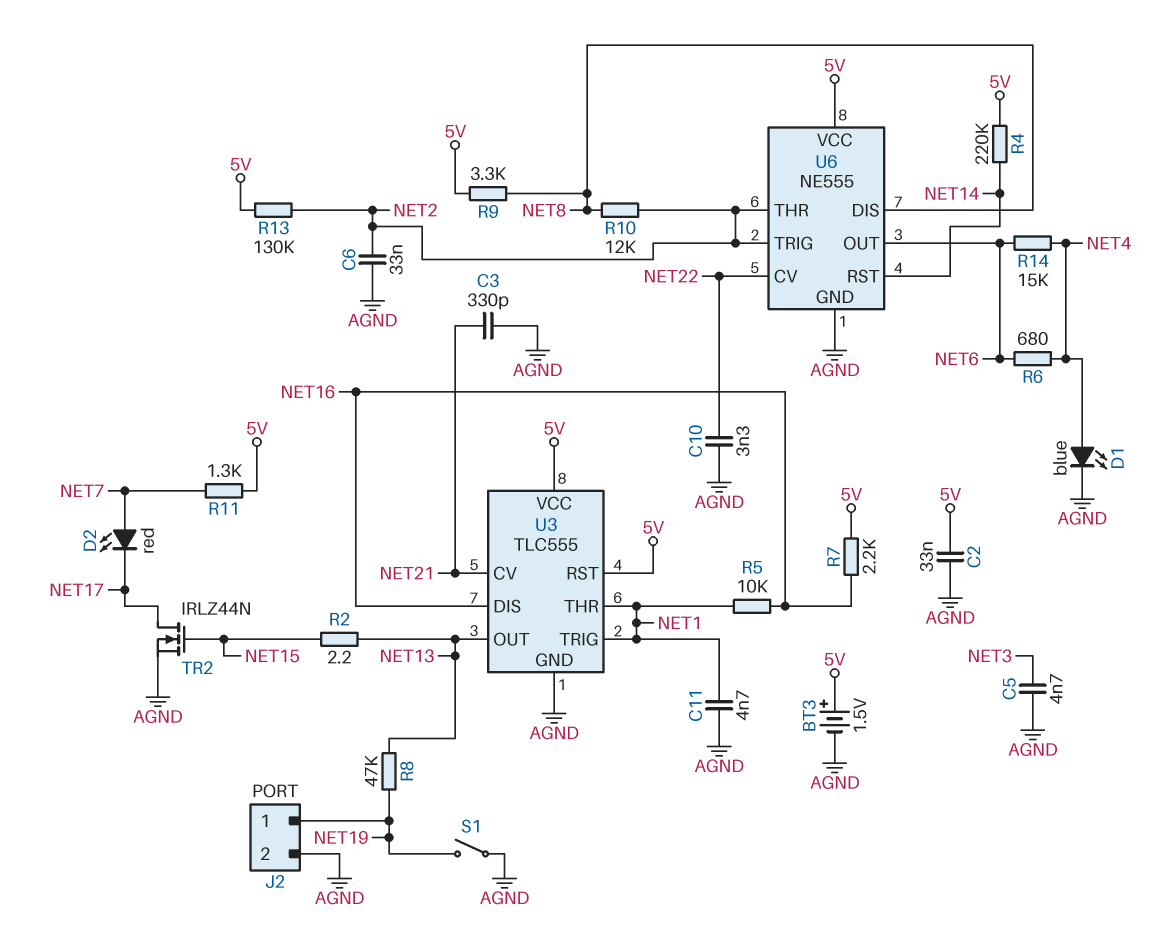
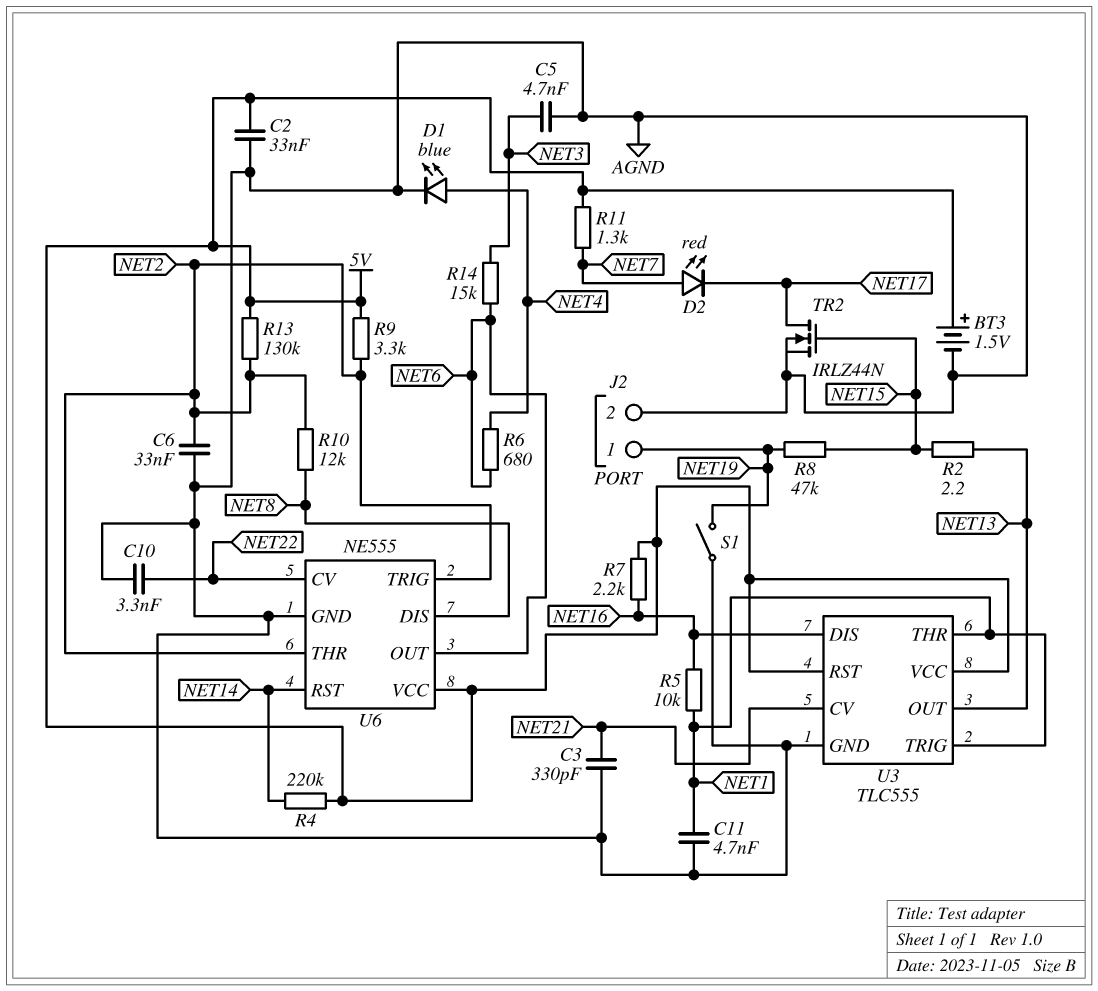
R8: 47k (NET13, NET19) -> 47k (NET15, NET19)
R9: 3.3k (5V, NET8) -> 3.3k (5V, NET2)
R14: 15k (NET4, NET6) -> 15k (NET3, NET6)

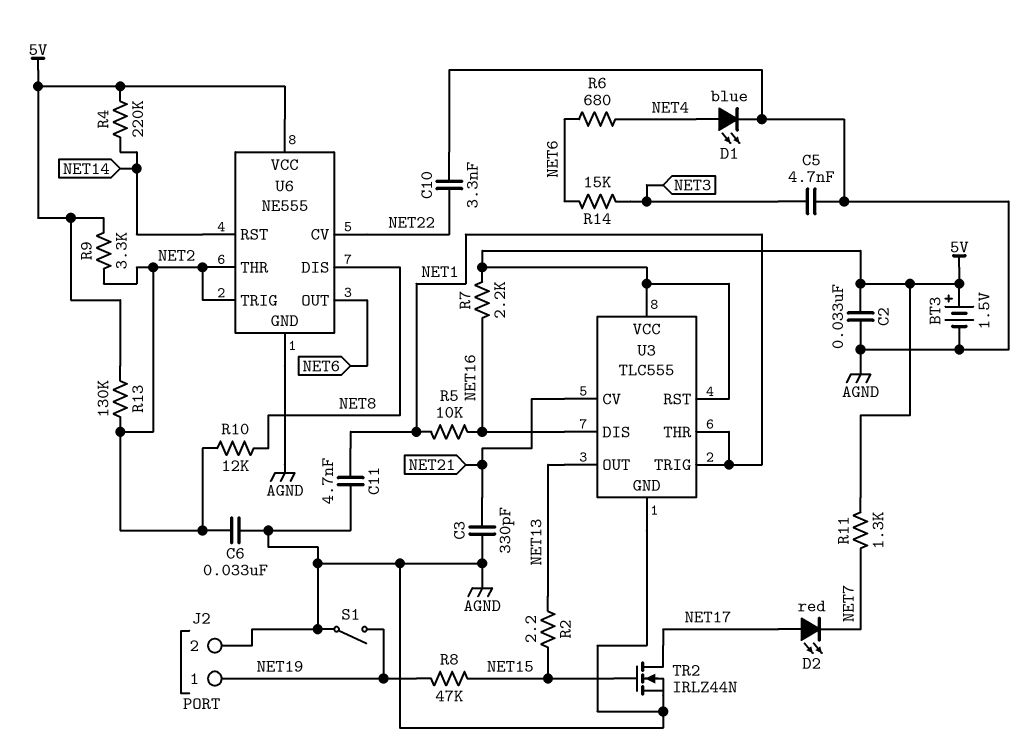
D2: LED red (A NET7, K NET17) -> LED red (A NET17, K NET7)

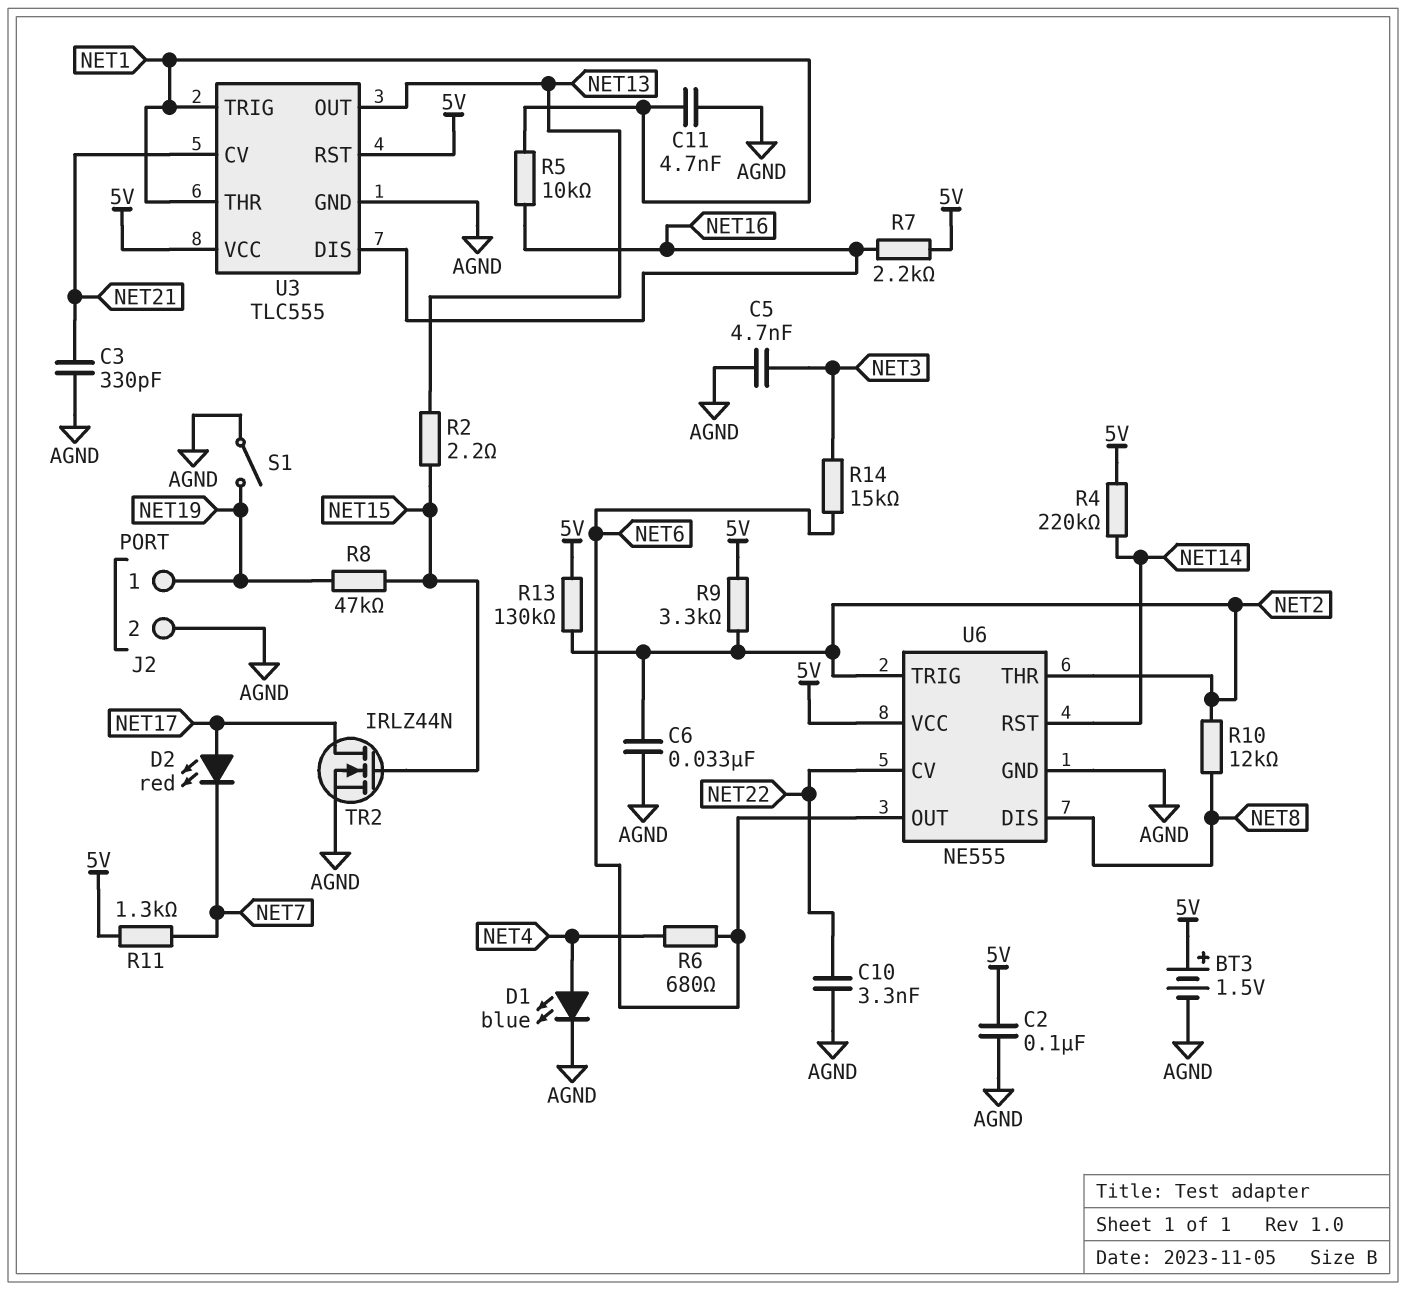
C2: 33nF (5V, AGND) -> 100nF (5V, AGND)

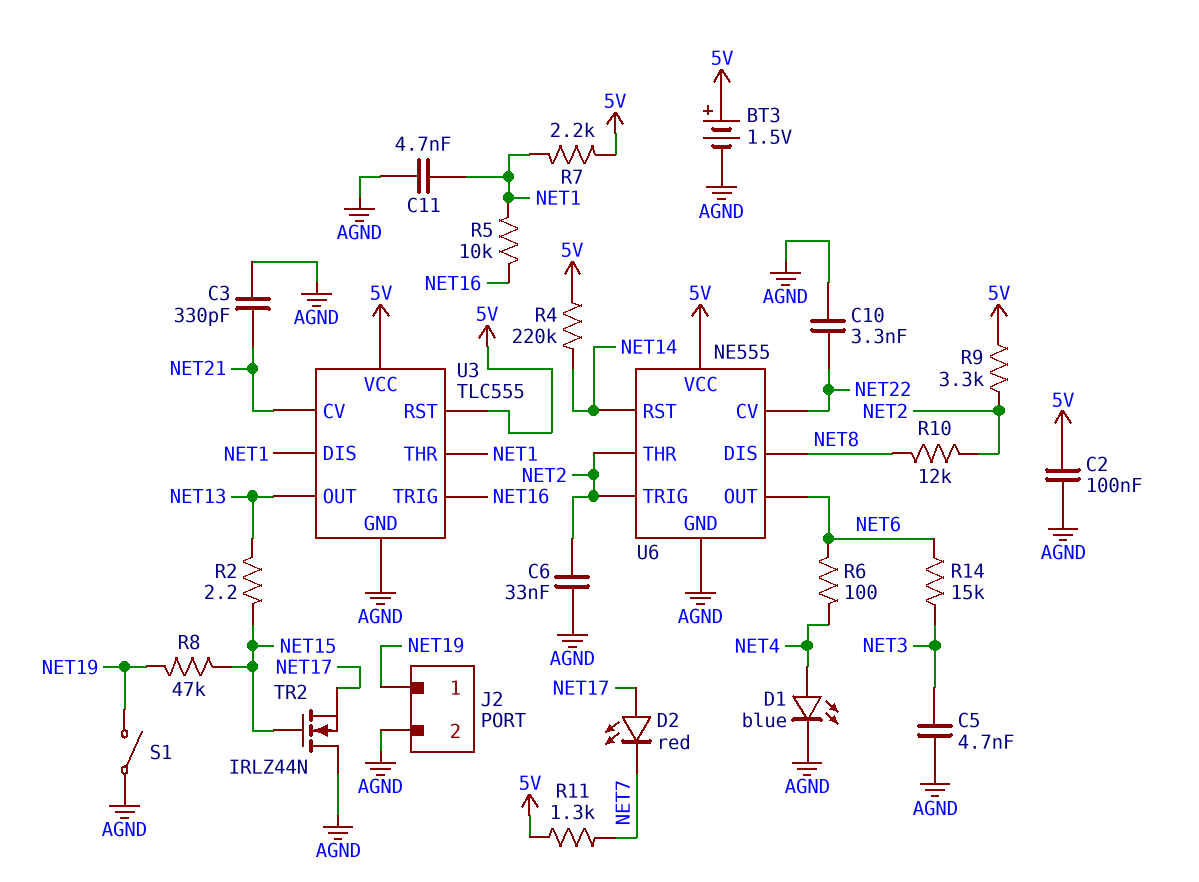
R6: 680 (NET4, NET6) -> 100 (NET4, NET6)
R7: 2.2k (5V, NET16) -> 2.2k (5V, NET1)
R13: 130k (5V, NET2) -> none
TR2: NMOS IRLZ44N (G NET15, D NET17, S AGND) -> NMOS IRLZ44N (G NET15, D AGND, S NET17)
U3 pin DIS: NET16 -> NET1
U3 pin TRIG: NET1 -> NET16

